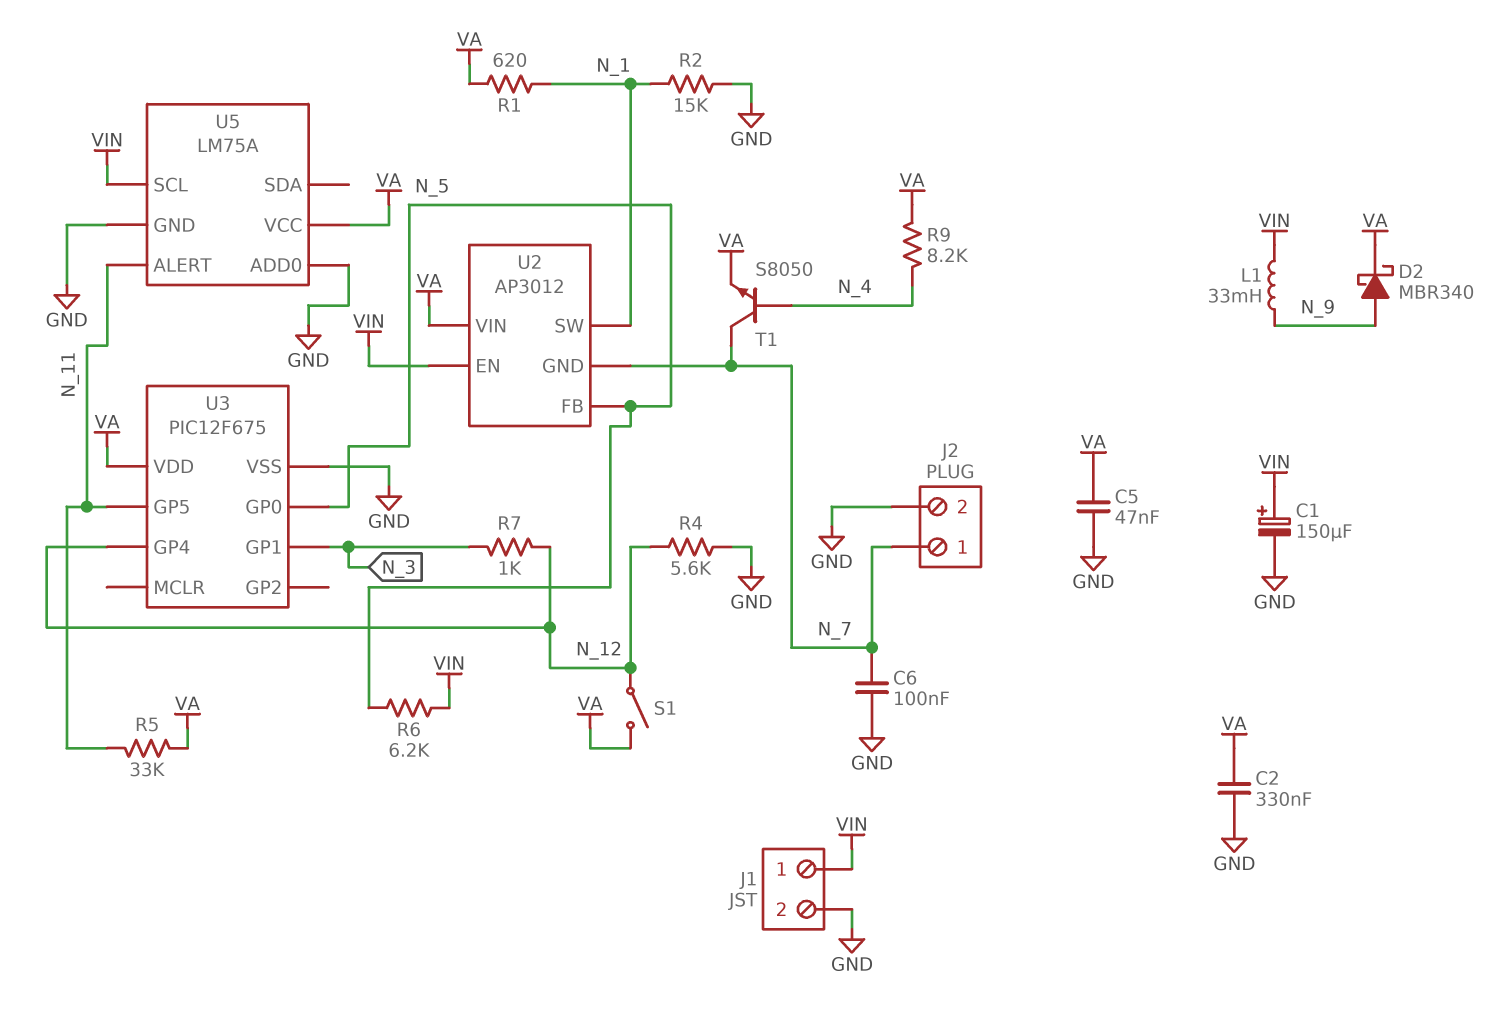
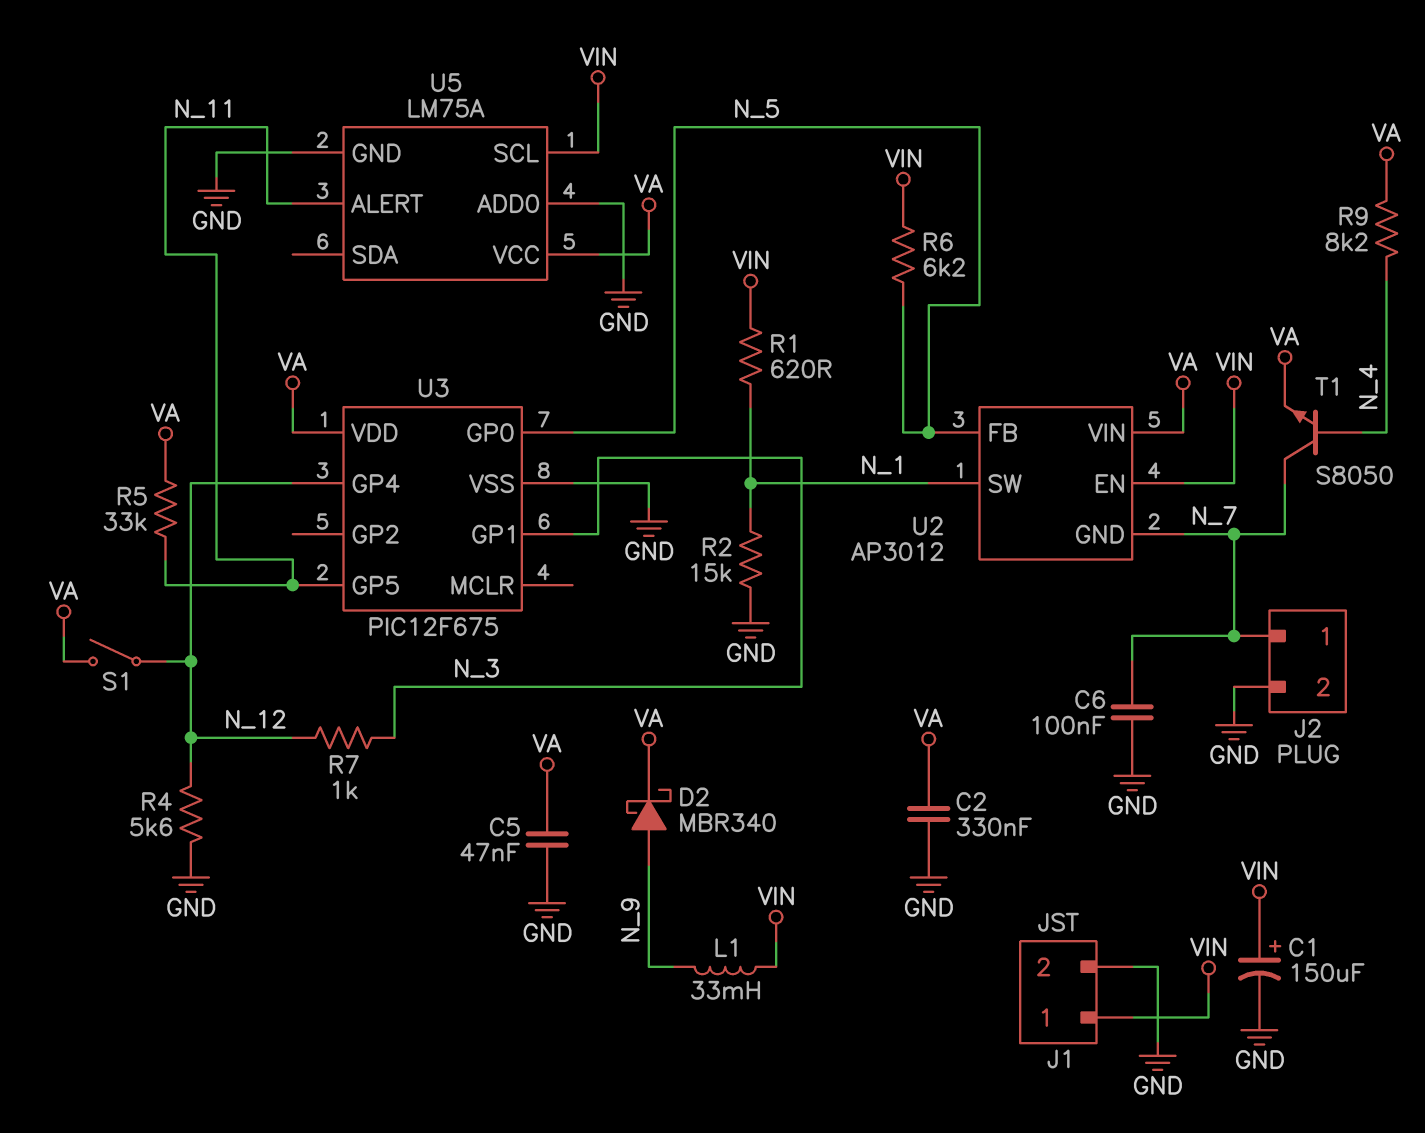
R1: 620 (N_1, VA) -> 620 (N_1, VIN)

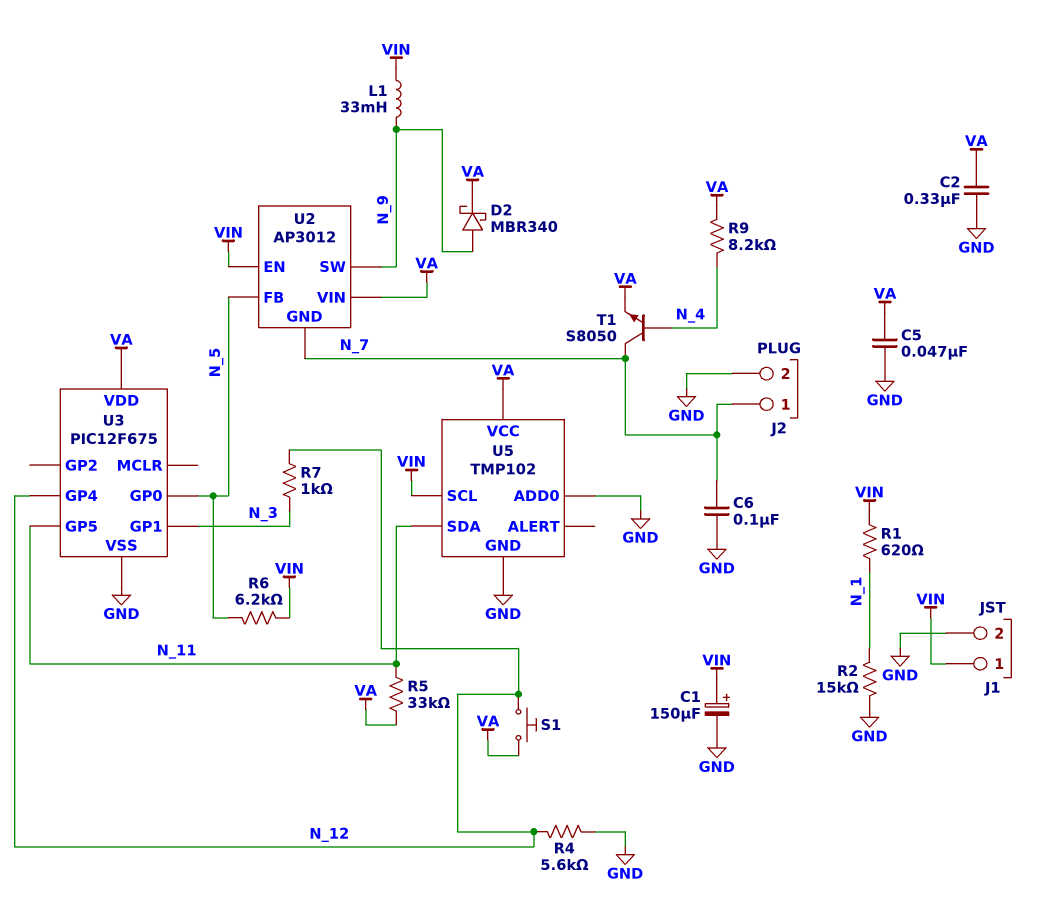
S1: switch (N_12, VA) -> button (N_12, VA)
U2 pin SW: N_1 -> N_9
U5: LM75A -> TMP102
U5 pin ALERT: N_11 -> none
U5 pin SDA: none -> N_11

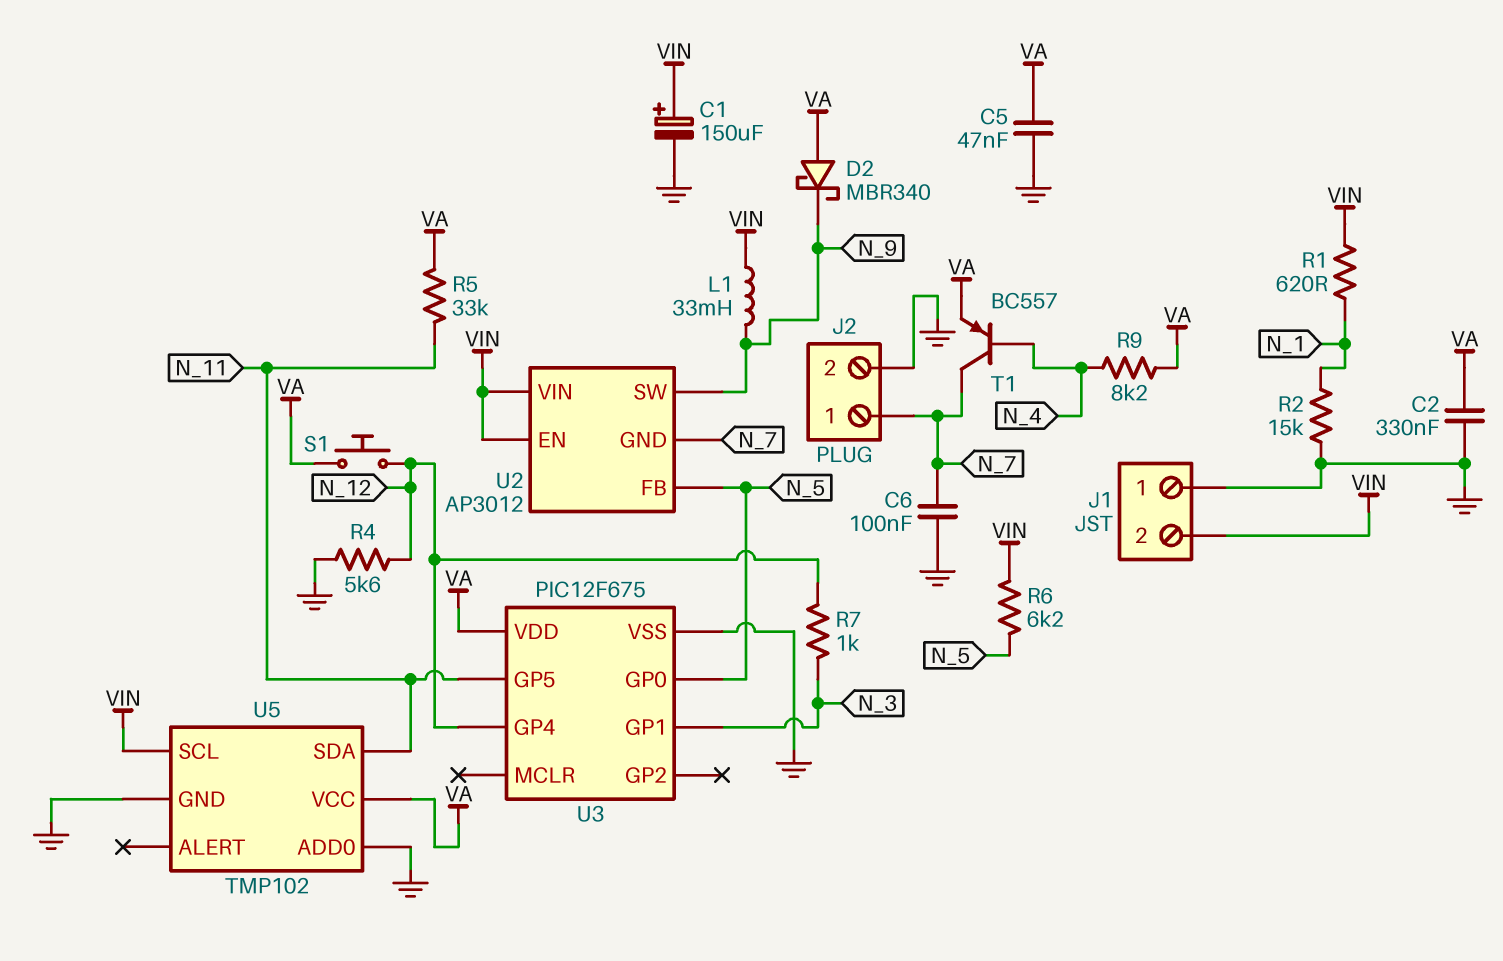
D2: schottky MBR340 (A N_9, K VA) -> schottky MBR340 (A VA, K N_9)
J1 pin 1: VIN -> GND
J1 pin 2: GND -> VIN
T1: NPN S8050 (B N_4, C N_7, E VA) -> PNP BC557 (B N_4, C N_7, E VA)
U2 pin VIN: VA -> VIN

